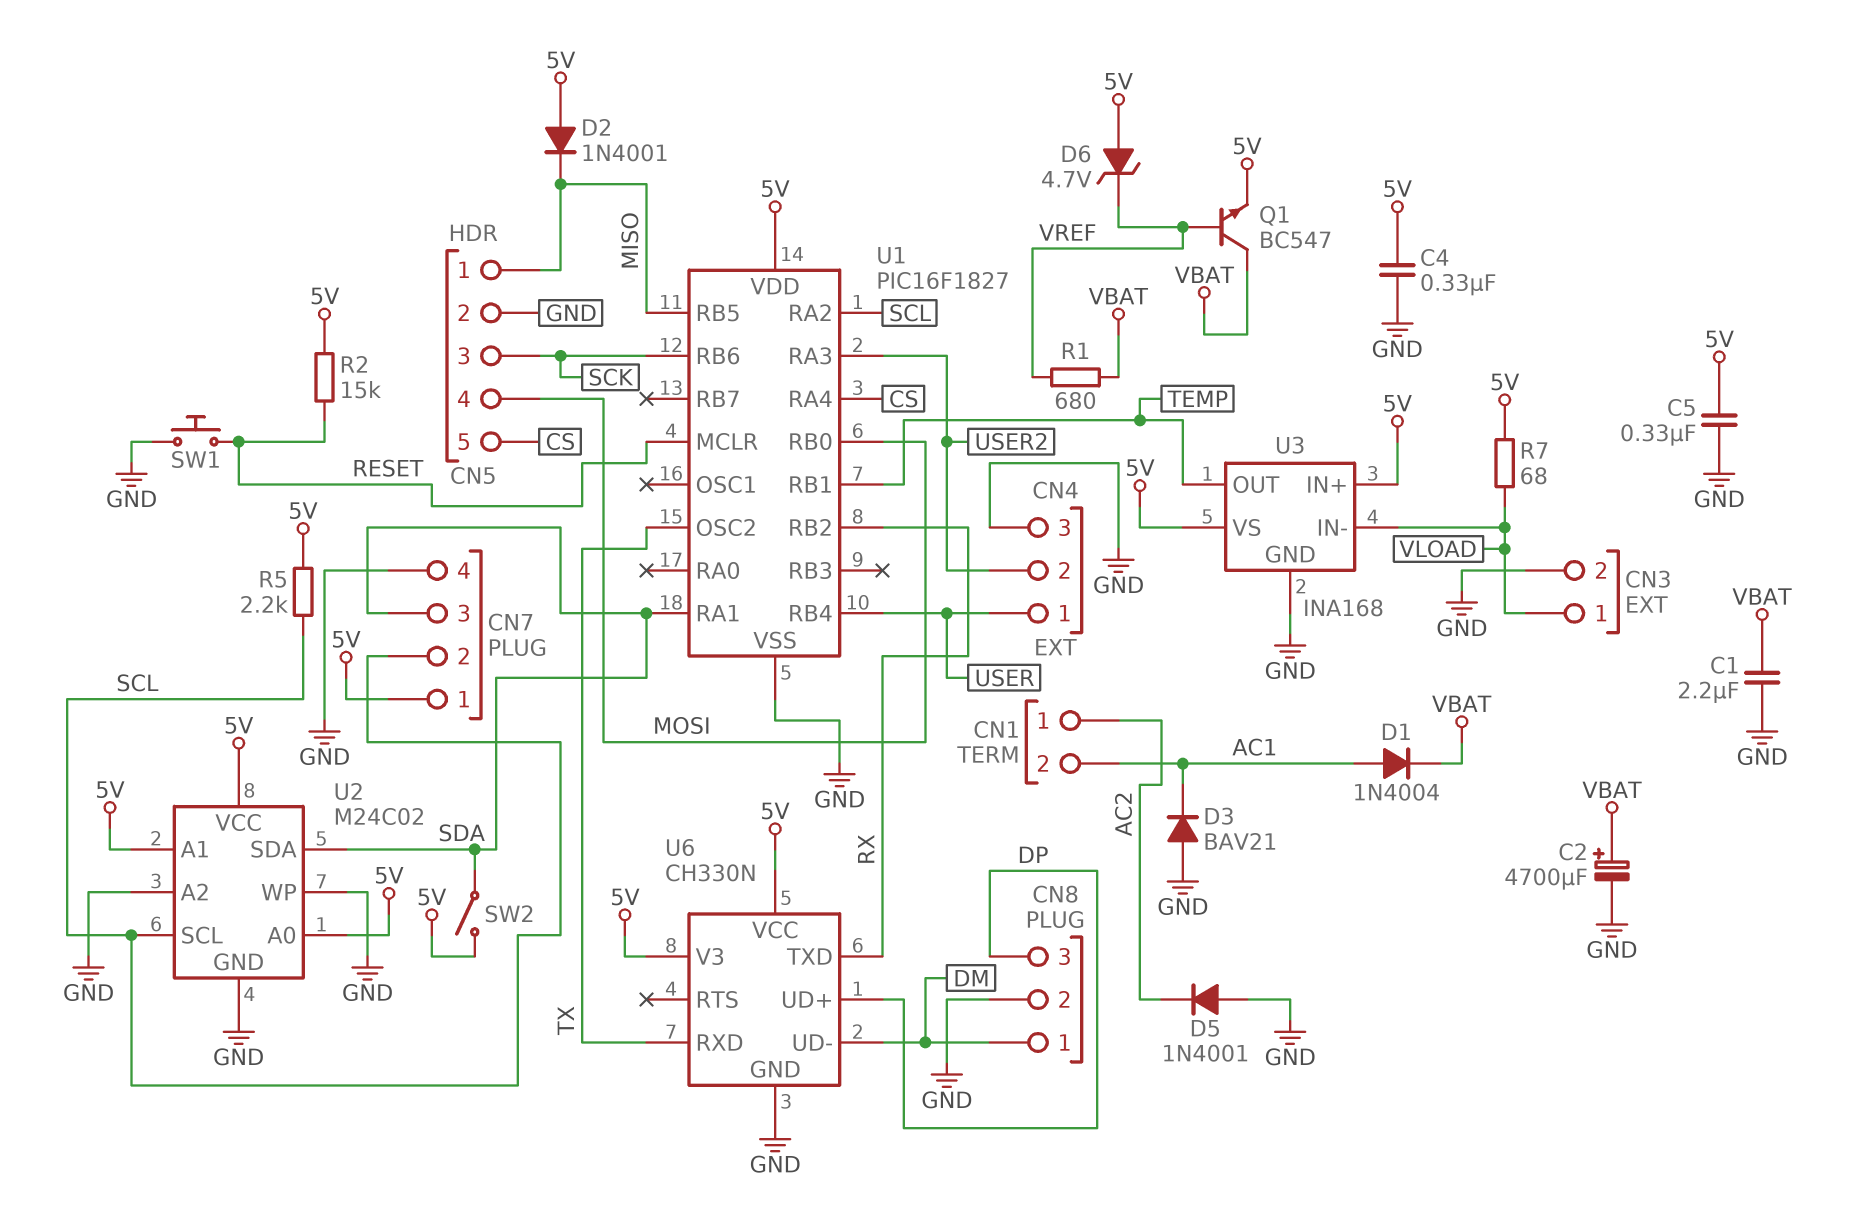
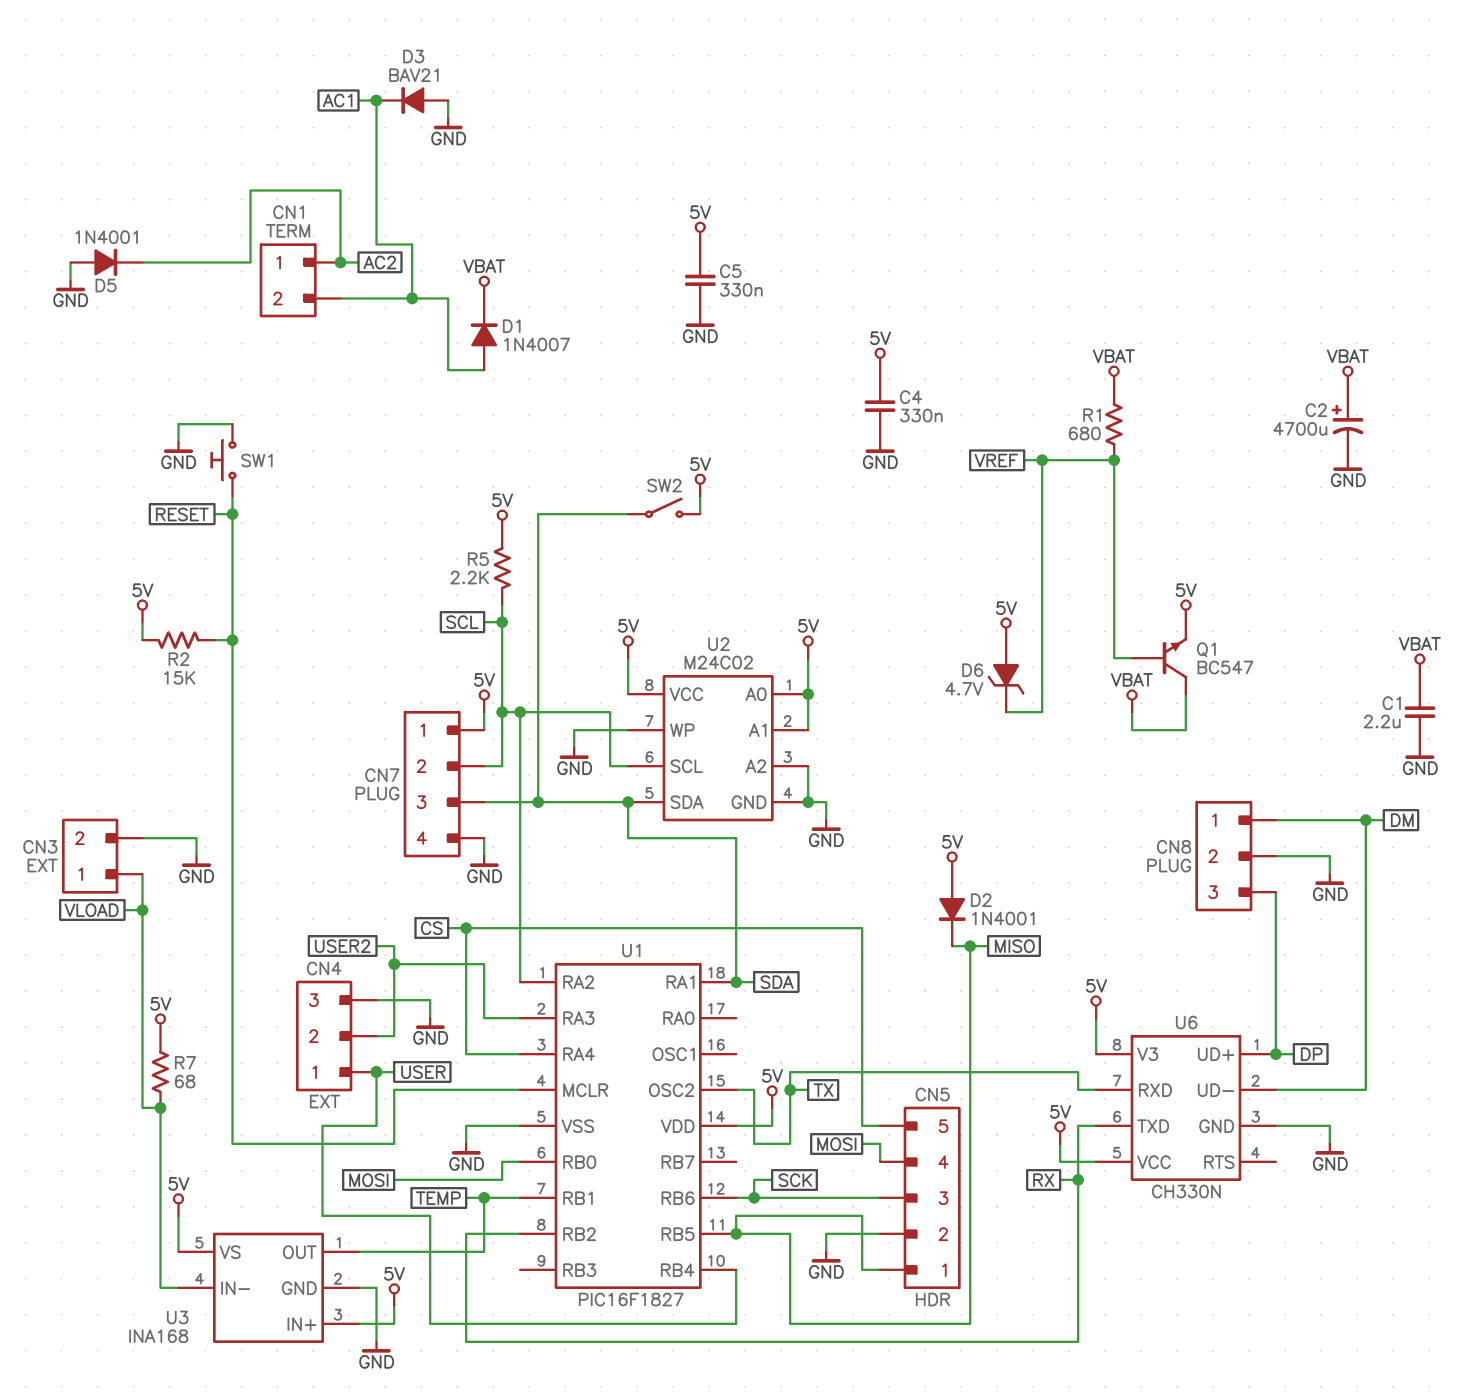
D1: diode 1N4004 (A AC1, K VBAT) -> diode 1N4007 (A AC1, K VBAT)

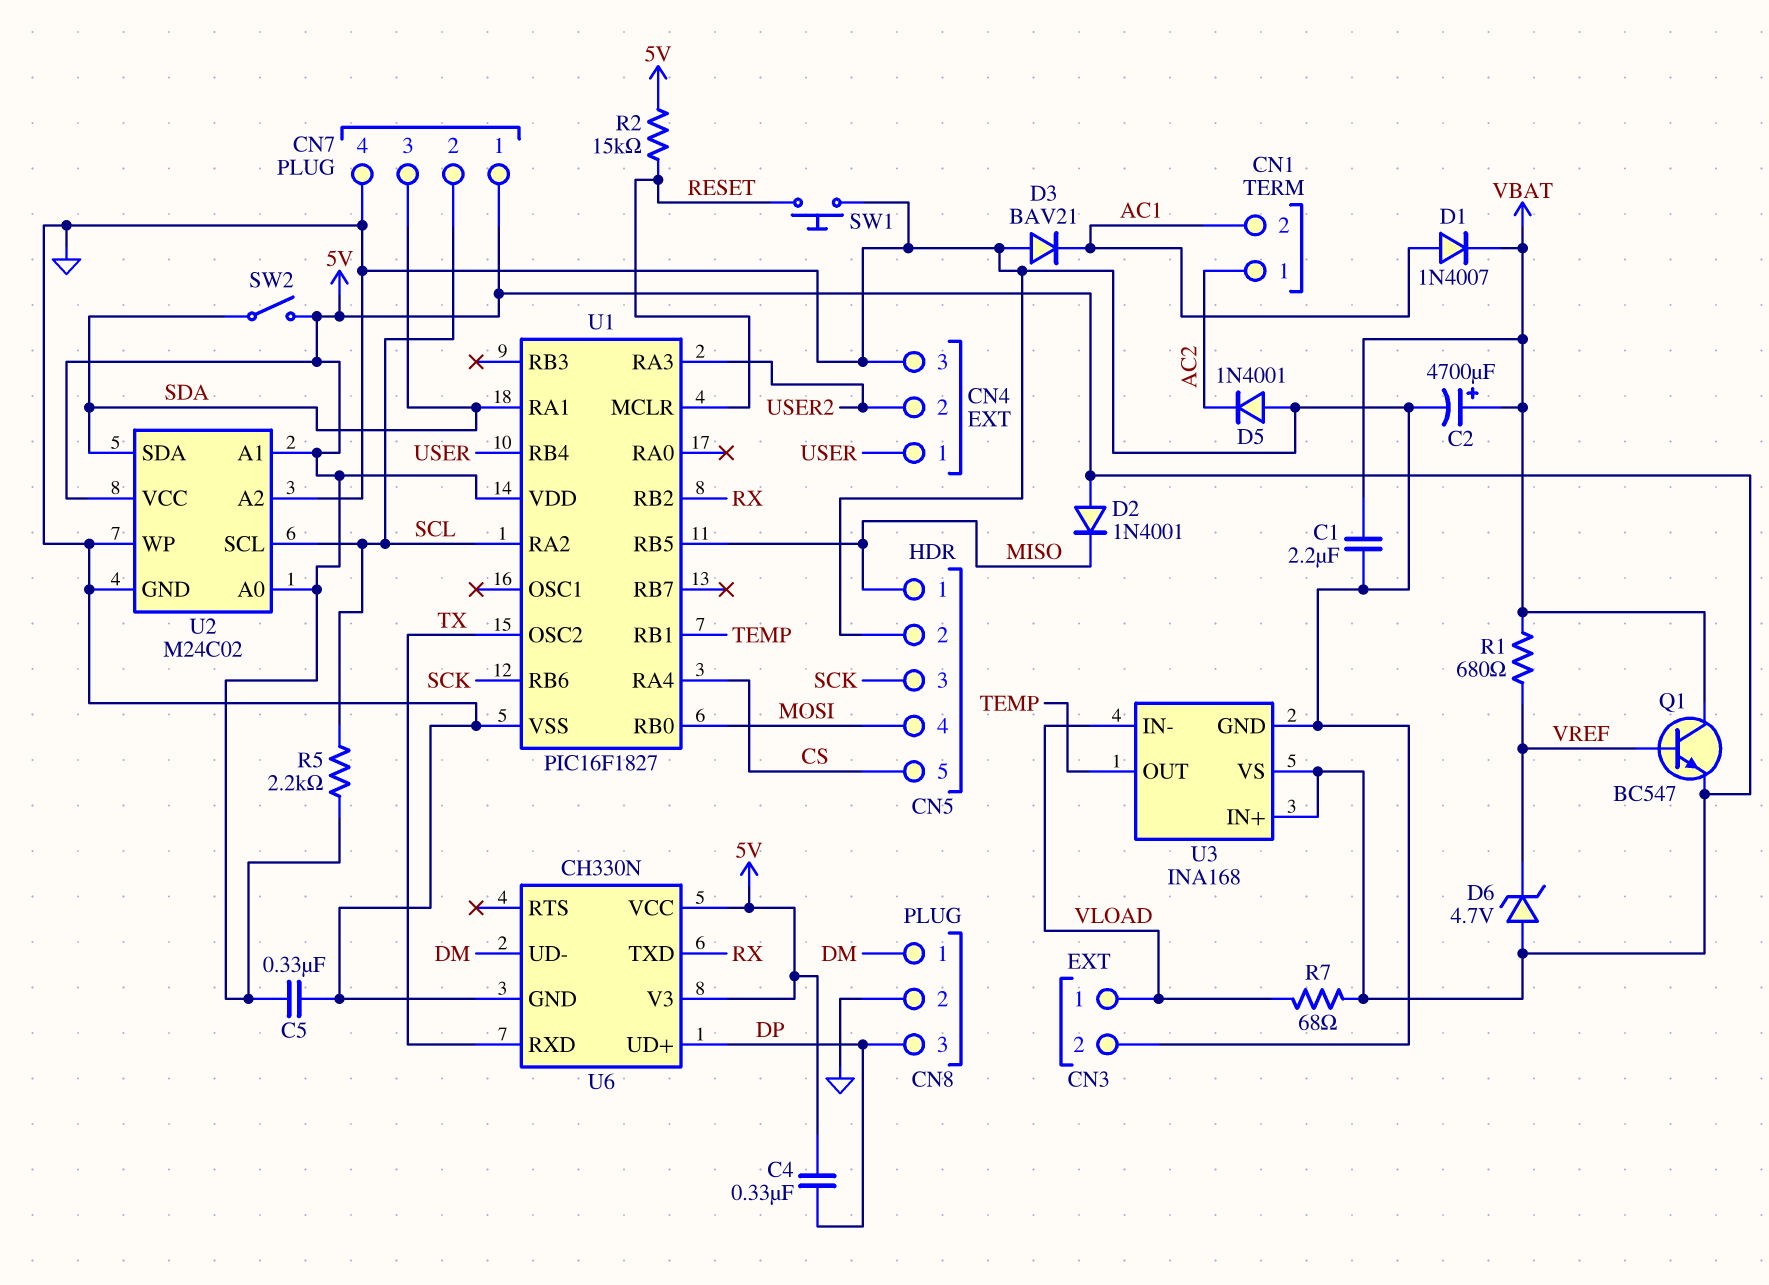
C4: 330nF (5V, GND) -> 330nF (5V, DP)

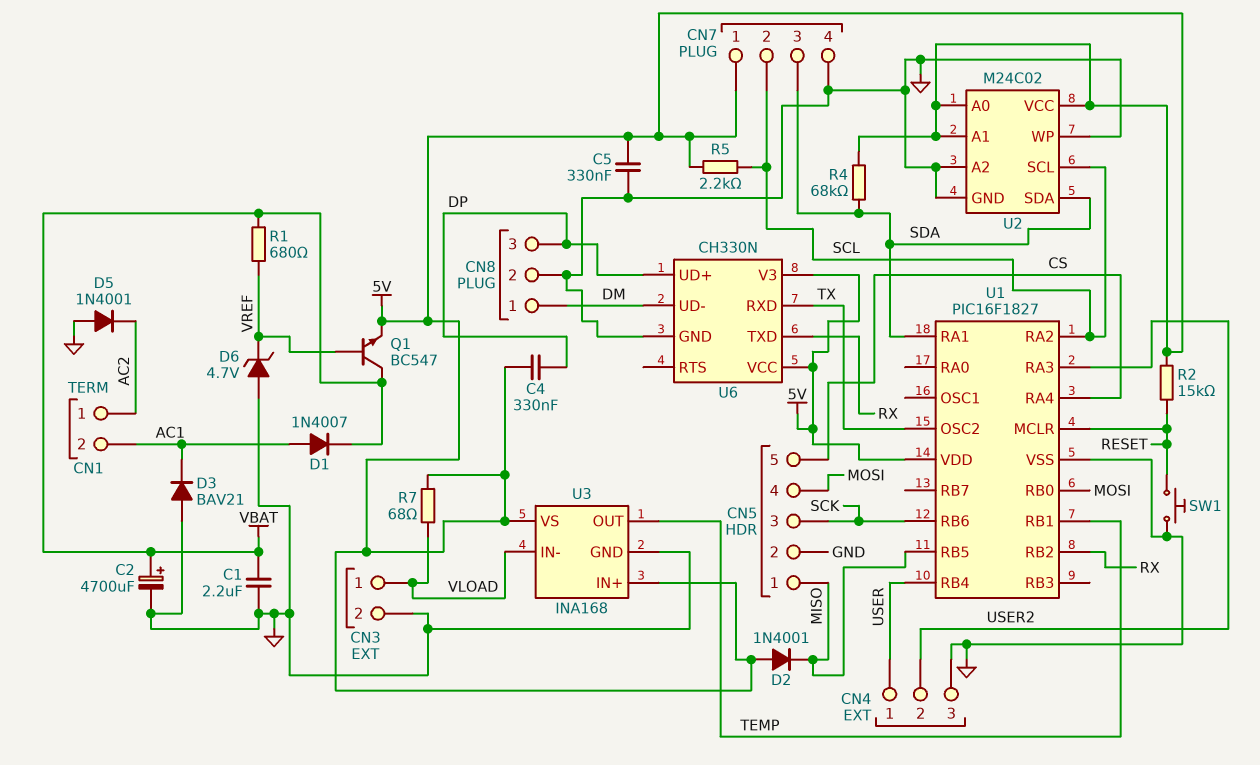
D6: zener 4.7V (A 5V, K VREF) -> zener 4.7V (A GND, K VREF)
R4: none -> 68k (5V, SDA)
SW2: switch (5V, SDA) -> none

